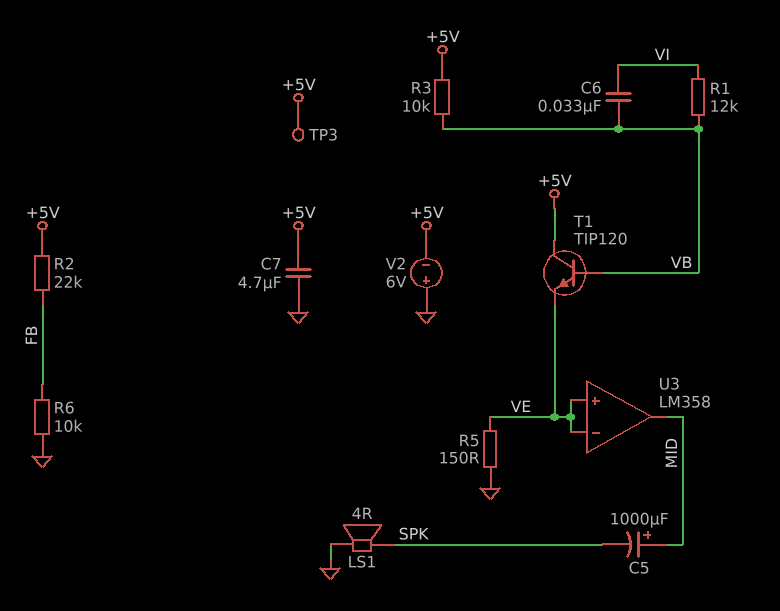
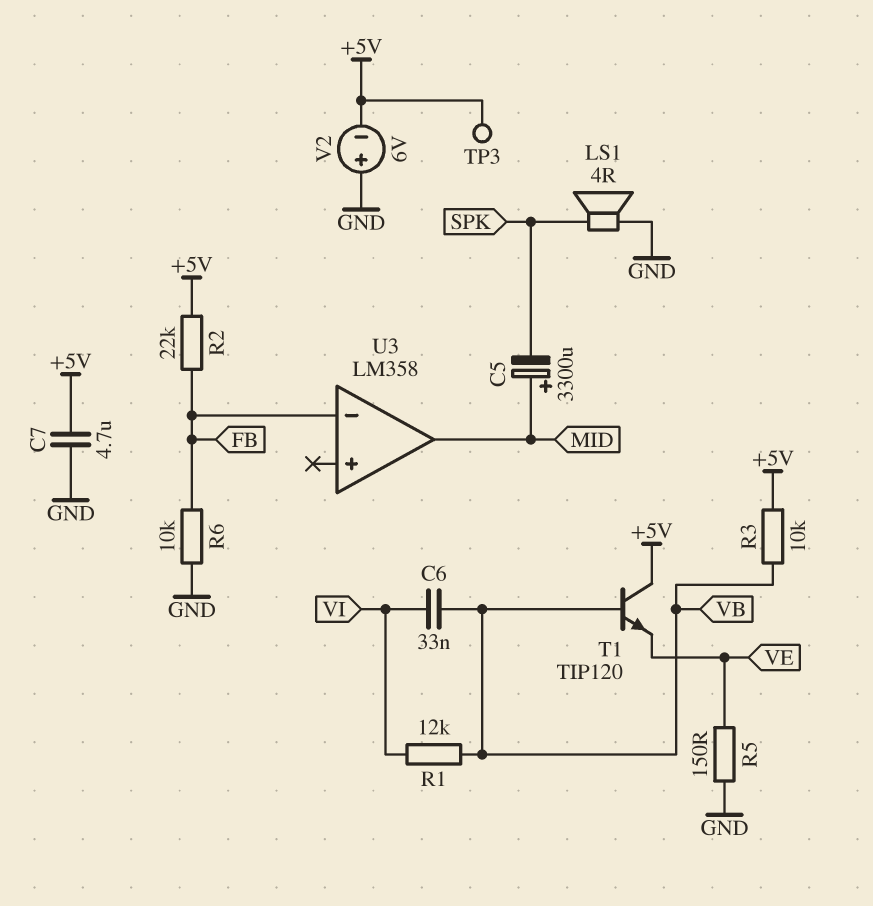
C5: 1000uF (plus MID, minus SPK) -> 3300uF (plus MID, minus SPK)
U3 pin in+: VE -> none
U3 pin in-: VE -> FB

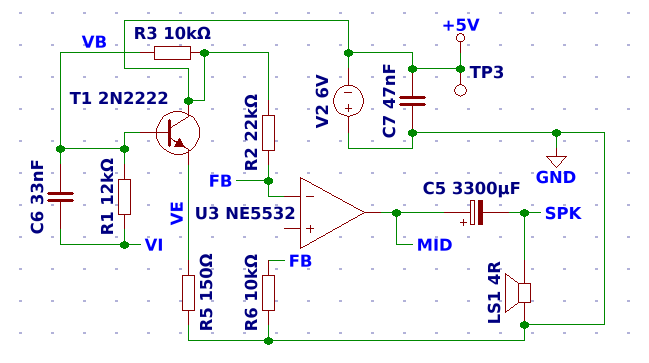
C7: 4.7uF (+5V, GND) -> 47nF (+5V, GND)
T1: NPN TIP120 (B VB, C +5V, E VE) -> NPN 2N2222 (B VB, C +5V, E VE)
U3: LM358 -> NE5532

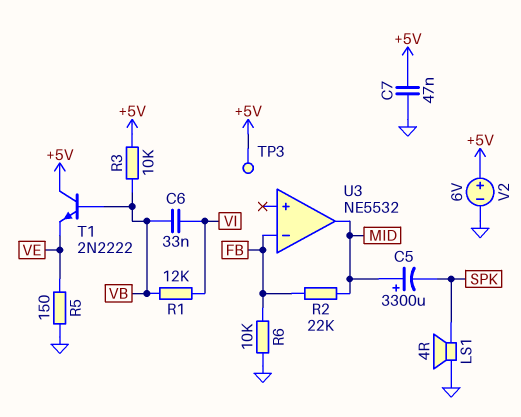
R2: 22k (+5V, FB) -> 22k (FB, MID)
V2: 6V (plus GND, minus +5V) -> 6V (plus +5V, minus GND)

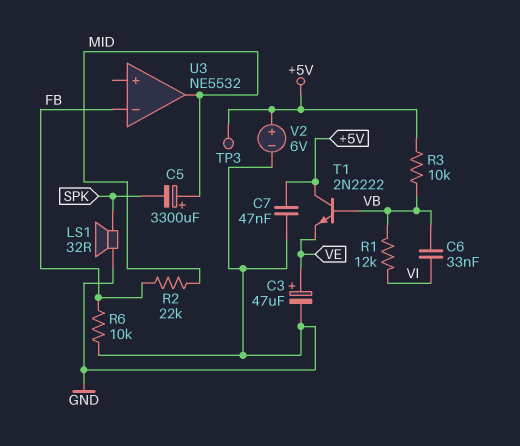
C3: none -> 47uF (plus VE, minus GND)
LS1: speaker 4R (GND, SPK) -> speaker 32R (GND, SPK)
R5: 150 (GND, VE) -> none

